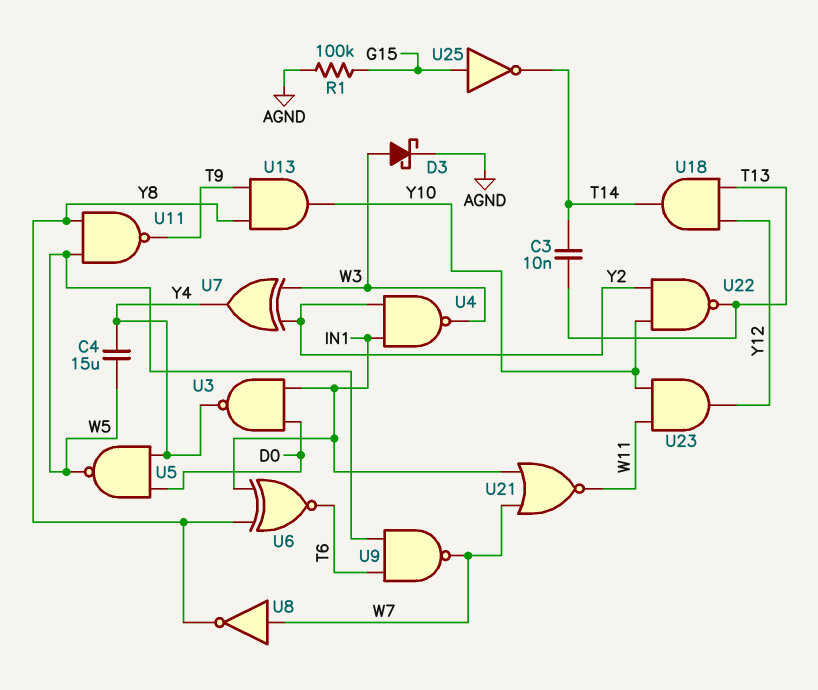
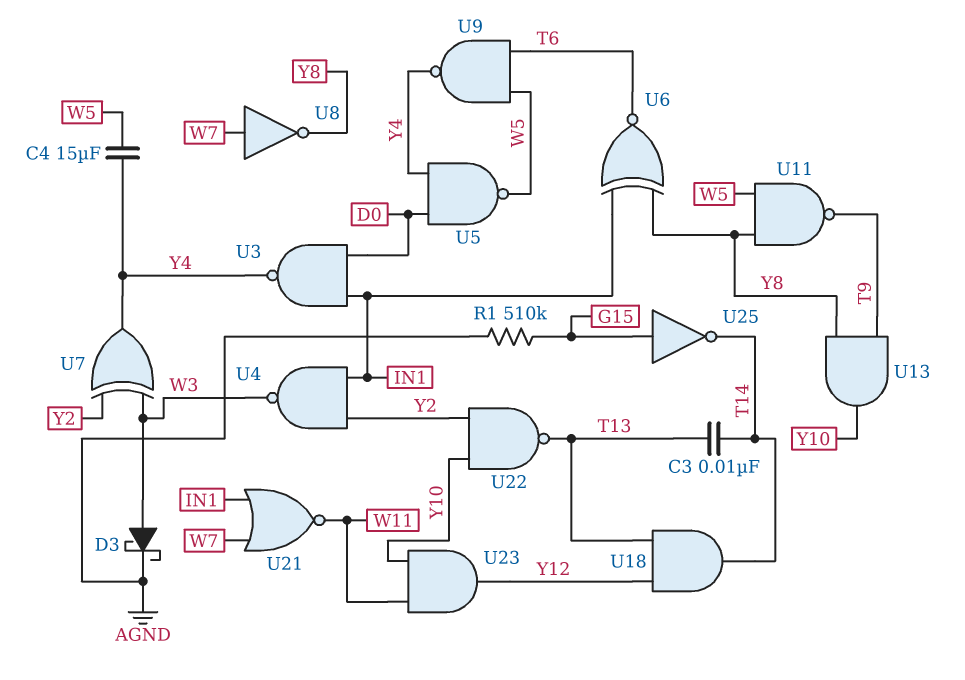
R1: 100k (AGND, G15) -> 510k (AGND, G15)
U9: NAND (in T6, in W5, out W7) -> NAND (in T6, in W5, out Y4)

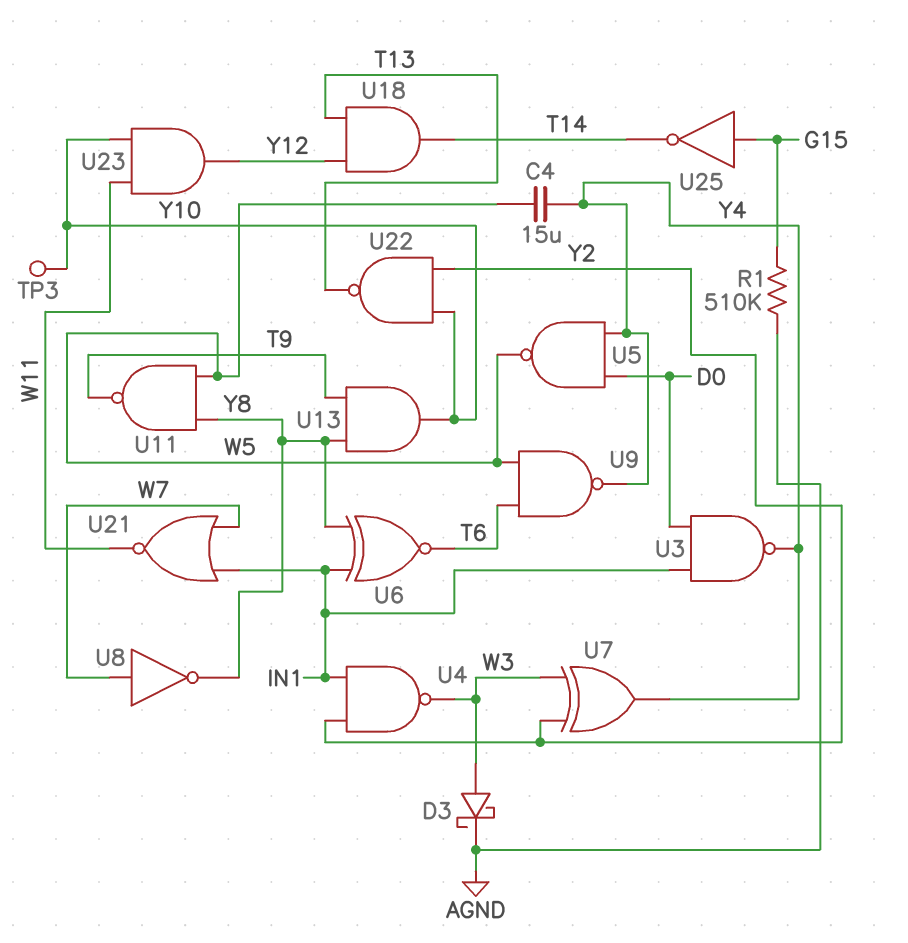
C3: 10nF (T13, T14) -> none
TP3: none -> test point (Y10)

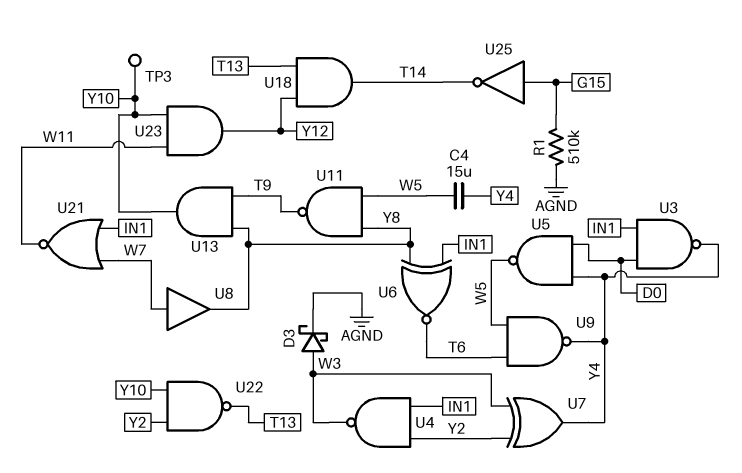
U8: NOT (in W7, out Y8) -> buffer (in W7, out Y8)

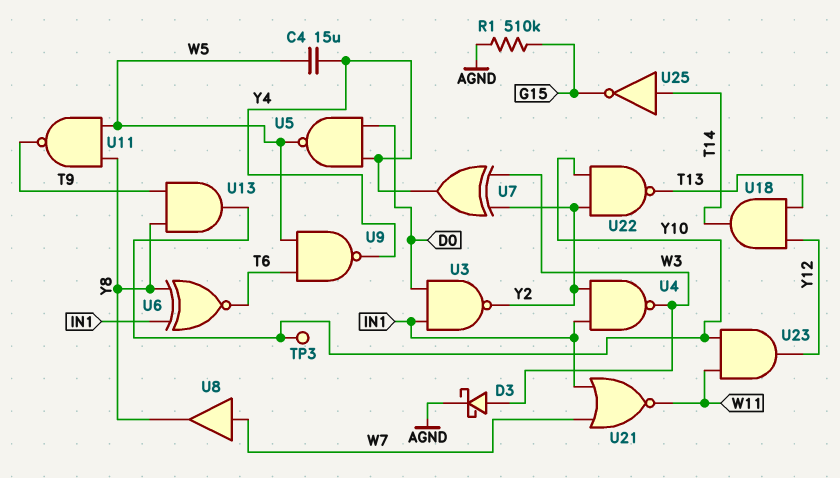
U3: NAND (in D0, in IN1, out Y4) -> NAND (in D0, in IN1, out Y2)
U25: NOT (in G15, out T14) -> NOT (in T14, out G15)

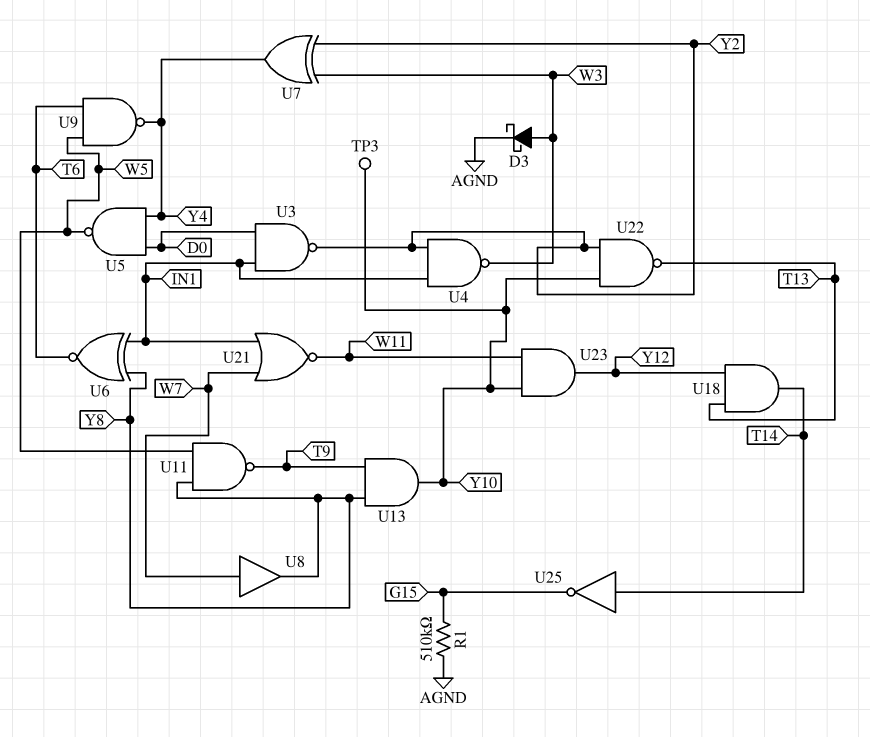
C4: 15uF (W5, Y4) -> none

